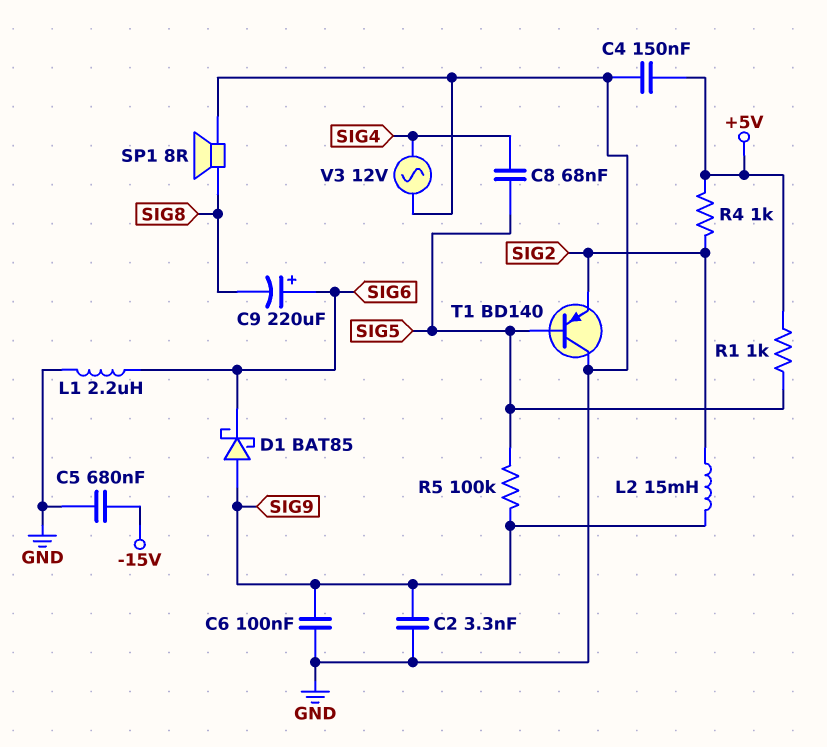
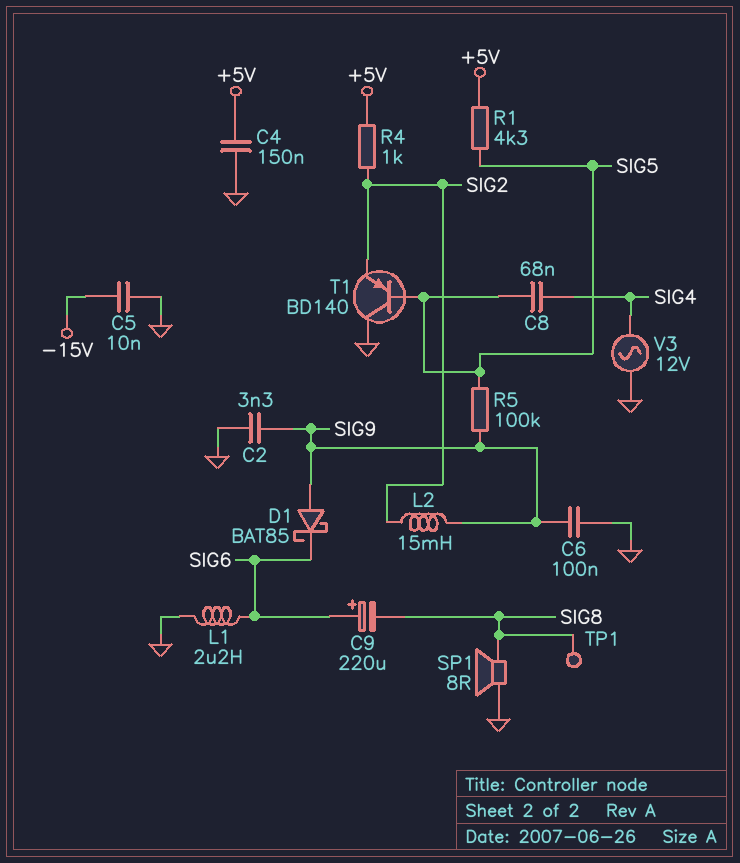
C5: 680nF (-15V, GND) -> 10nF (-15V, GND)
R1: 1k (+5V, SIG5) -> 4.3k (+5V, SIG5)
TP1: none -> test point (SIG8)

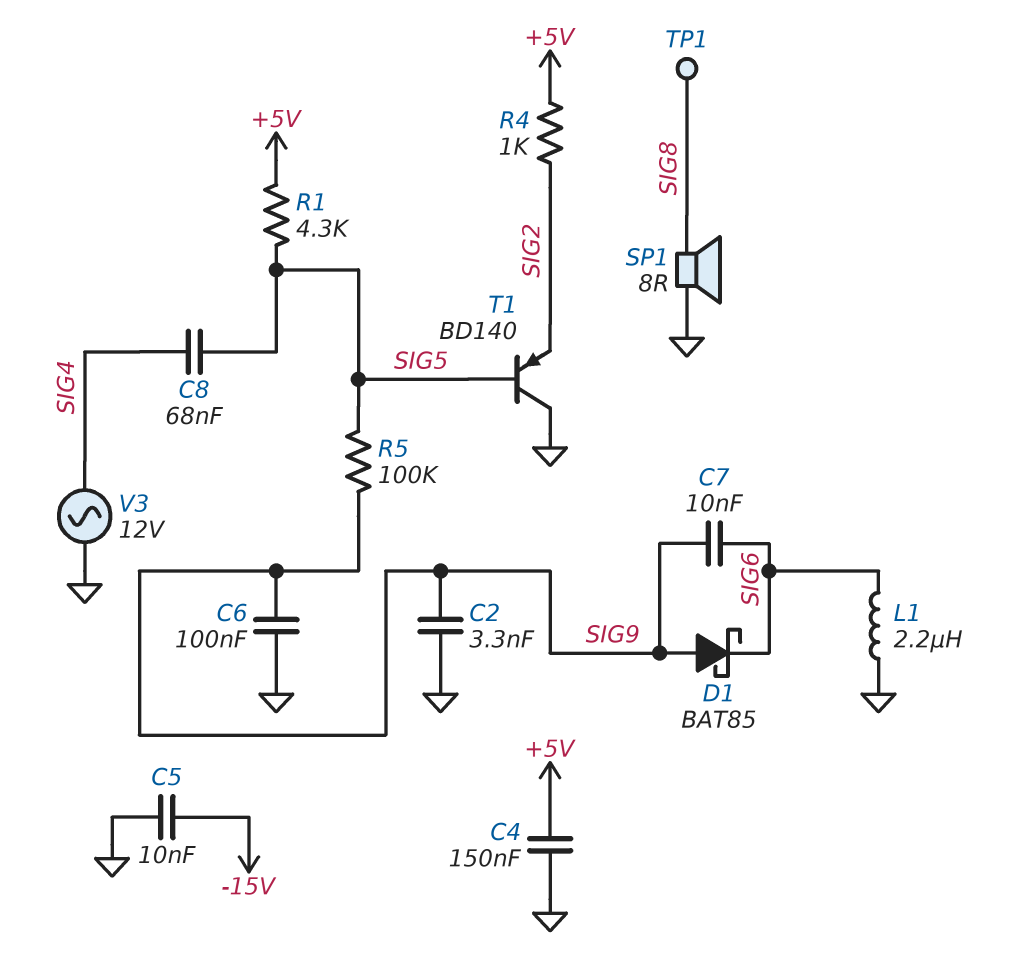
C7: none -> 10nF (SIG6, SIG9)
C9: 220uF (plus SIG6, minus SIG8) -> none
L2: 15mH (SIG2, SIG9) -> none

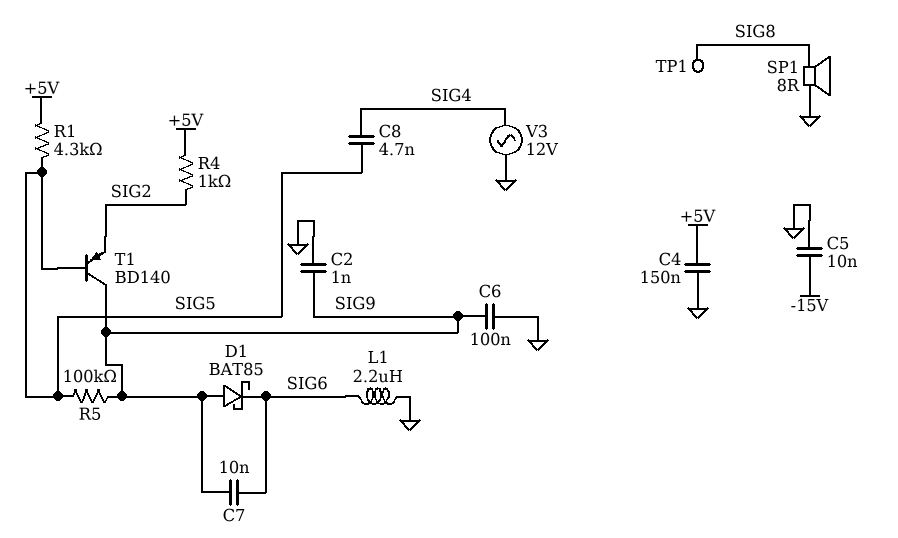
C2: 3.3nF (GND, SIG9) -> 1nF (GND, SIG9)
C8: 68nF (SIG4, SIG5) -> 4.7nF (SIG4, SIG5)
T1: PNP BD140 (B SIG5, C GND, E SIG2) -> PNP BD140 (B SIG5, C SIG9, E SIG2)

